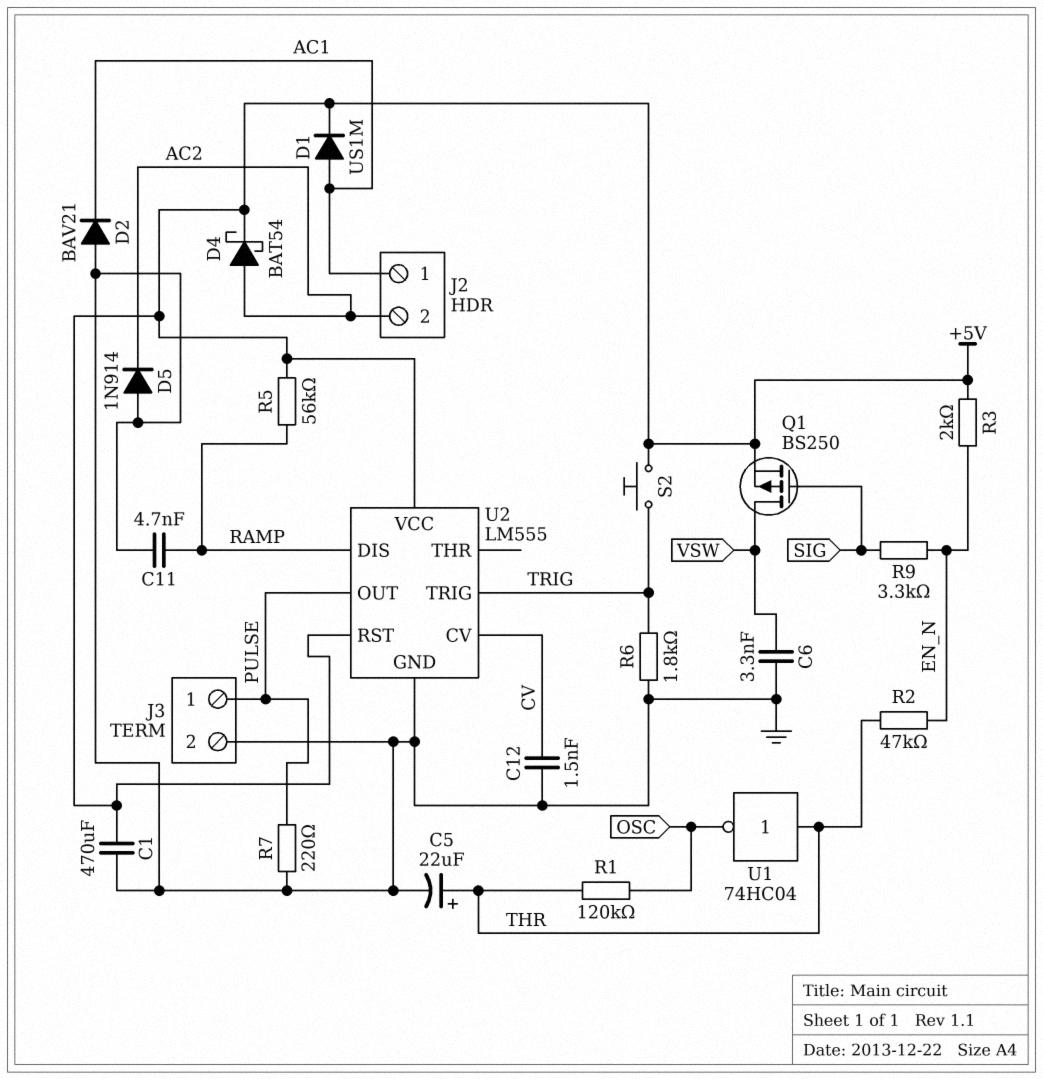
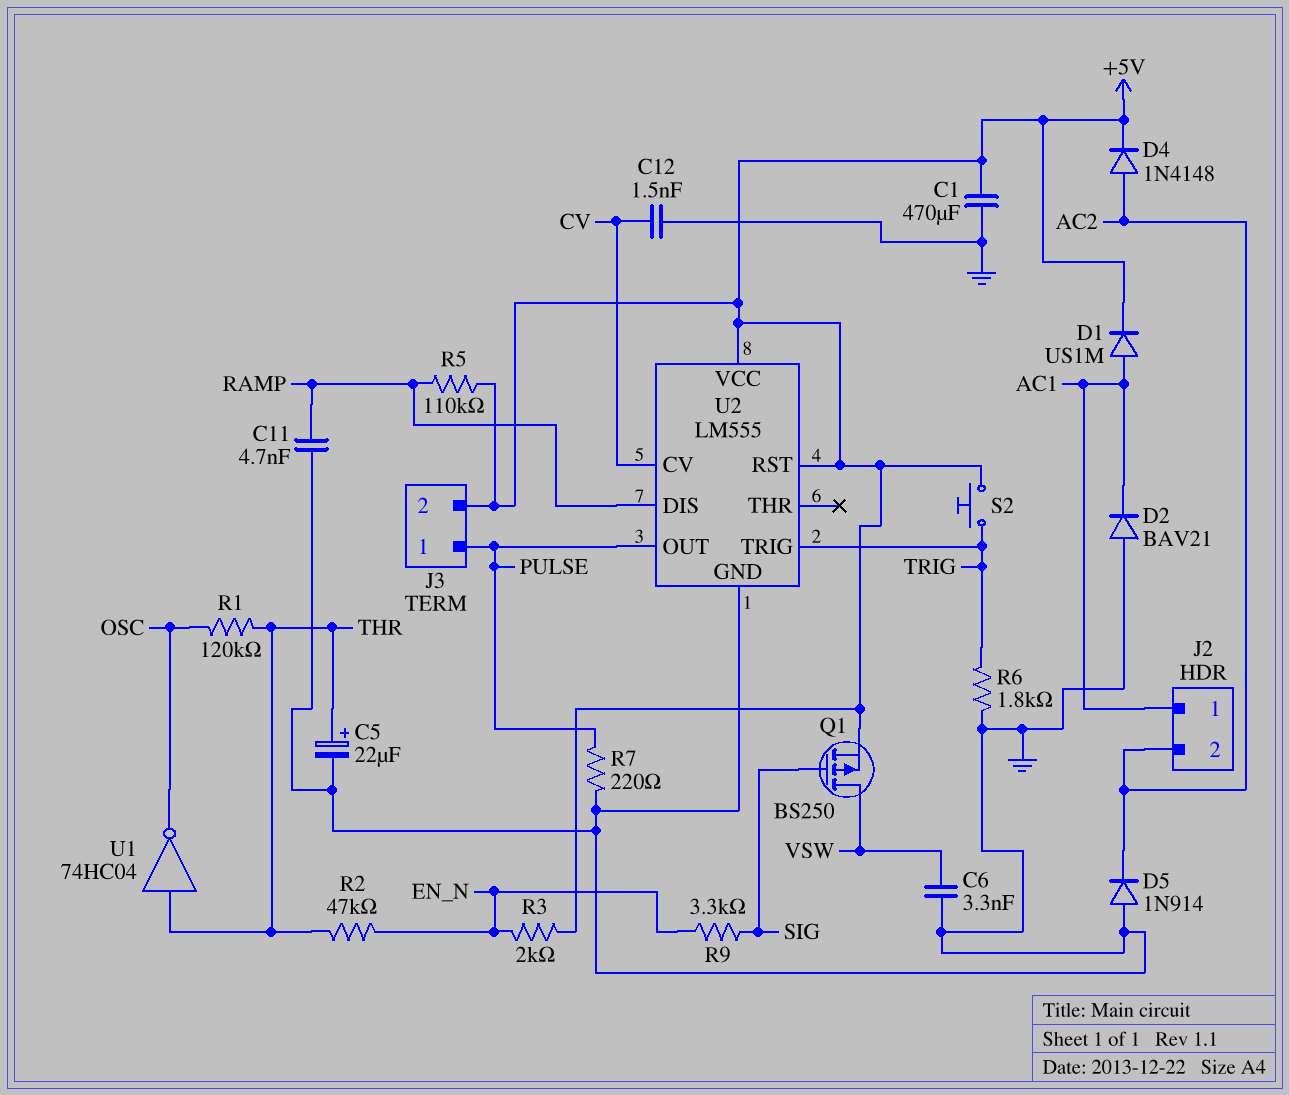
D4: schottky BAT54 (A AC2, K +5V) -> diode 1N4148 (A AC2, K +5V)
J3 pin 2: GND -> +5V
R5: 56k (+5V, RAMP) -> 110k (+5V, RAMP)

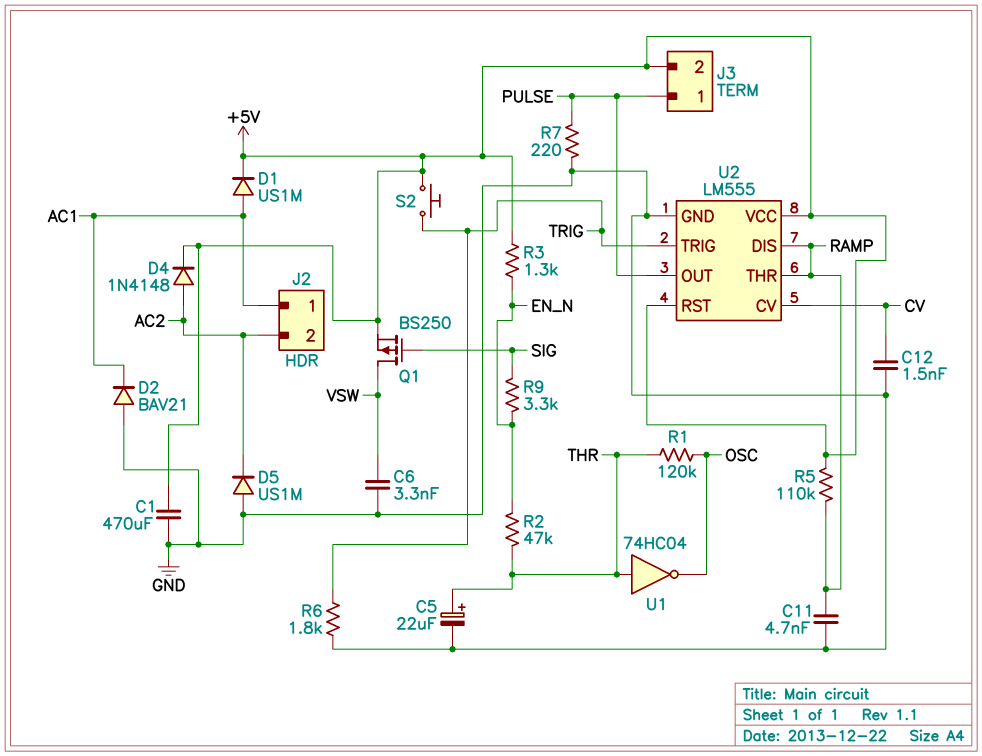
D5: diode 1N914 (A GND, K AC2) -> diode US1M (A GND, K AC2)
R3: 2k (+5V, EN_N) -> 1.3k (+5V, EN_N)
U2 pin THR: none -> RAMP

